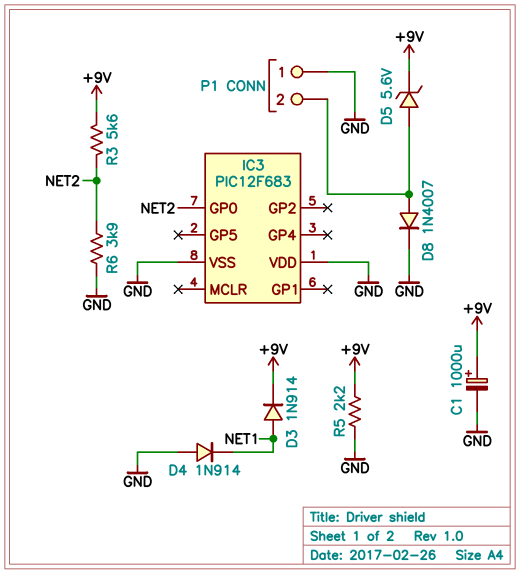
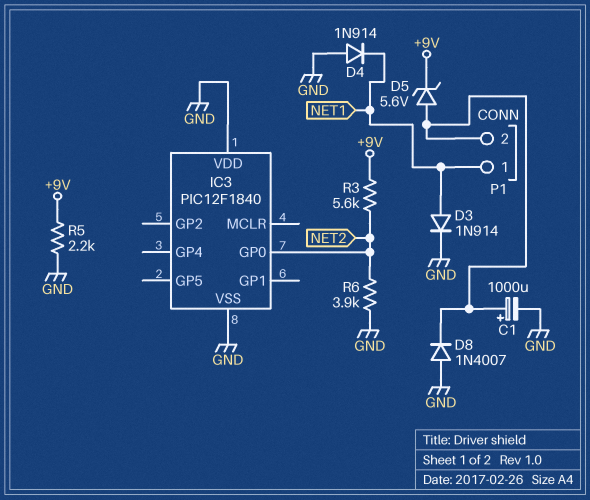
C1: 1000uF (plus +9V, minus GND) -> 1000uF (plus P1/2, minus GND)
D3: diode 1N914 (A NET1, K +9V) -> diode 1N914 (A NET1, K GND)
D8: diode 1N4007 (A P1/2, K GND) -> diode 1N4007 (A GND, K P1/2)
IC3: PIC12F683 -> PIC12F1840
P1 pin 1: GND -> NET1

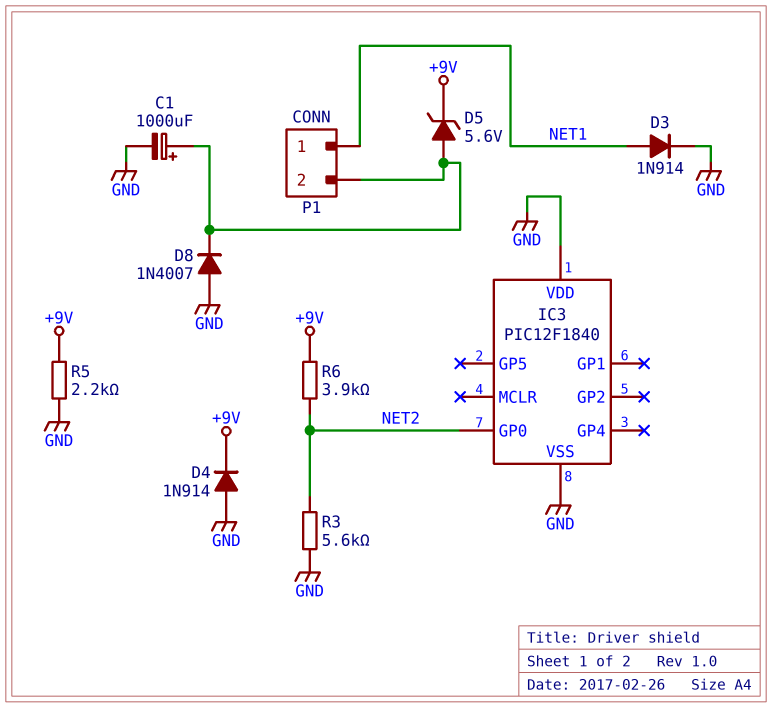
D4: diode 1N914 (A GND, K NET1) -> diode 1N914 (A GND, K +9V)
R3: 5.6k (+9V, NET2) -> 5.6k (GND, NET2)
R6: 3.9k (GND, NET2) -> 3.9k (+9V, NET2)

